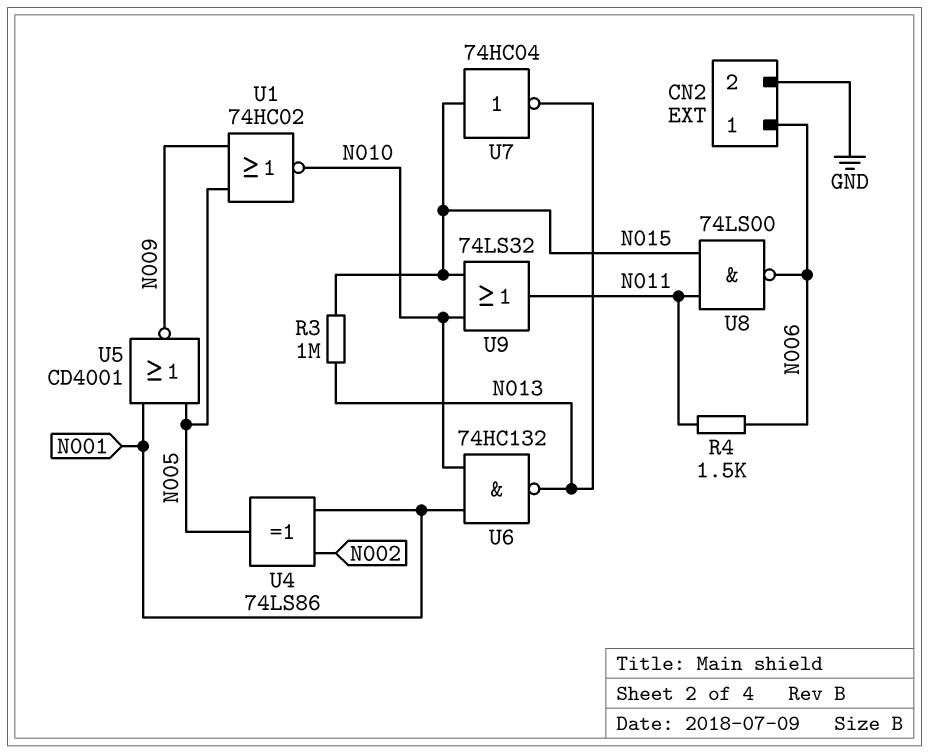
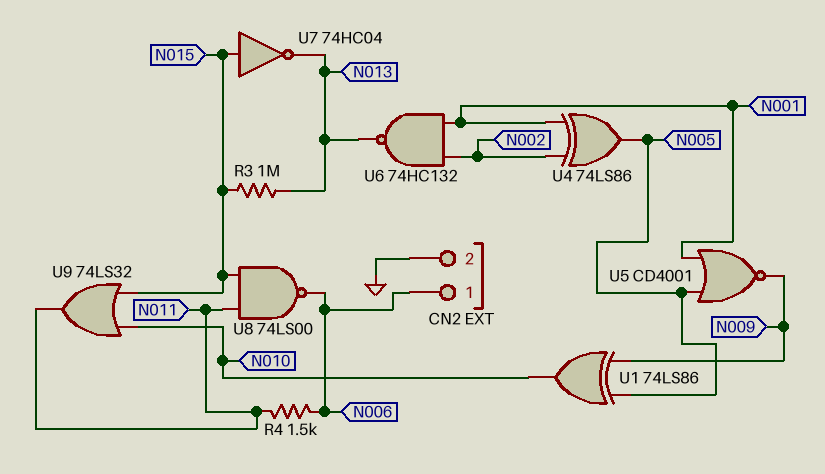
U1: NOR 74HC02 (in N005, in N009, out N010) -> XOR 74LS86 (in N005, in N009, out N010)
U6: NAND 74HC132 (in N001, in N010, out N013) -> NAND 74HC132 (in N001, in N002, out N013)

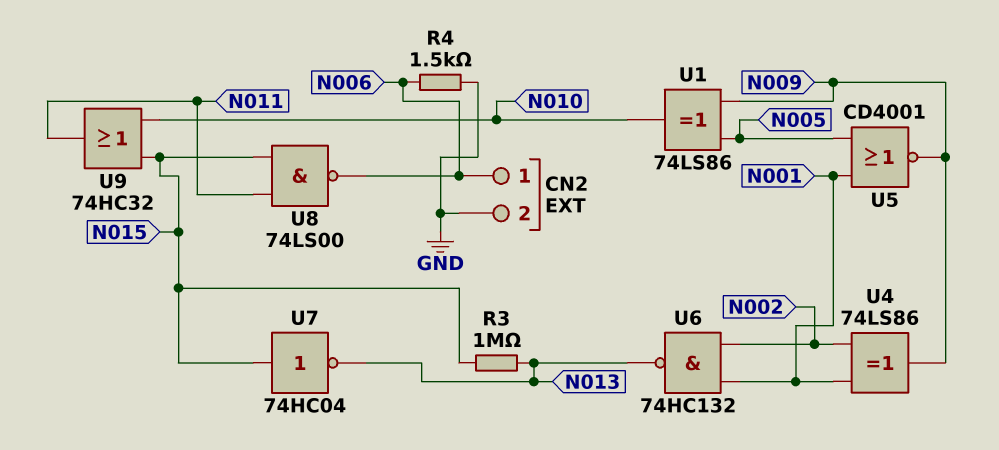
R4: 1.5k (N006, N011) -> 1.5k (GND, N006)
U4: XOR 74LS86 (in N001, in N002, out N005) -> XOR 74LS86 (in N001, in N002, out N009)
U9: OR 74LS32 (in N010, in N015, out N011) -> OR 74HC32 (in N010, in N015, out N011)

